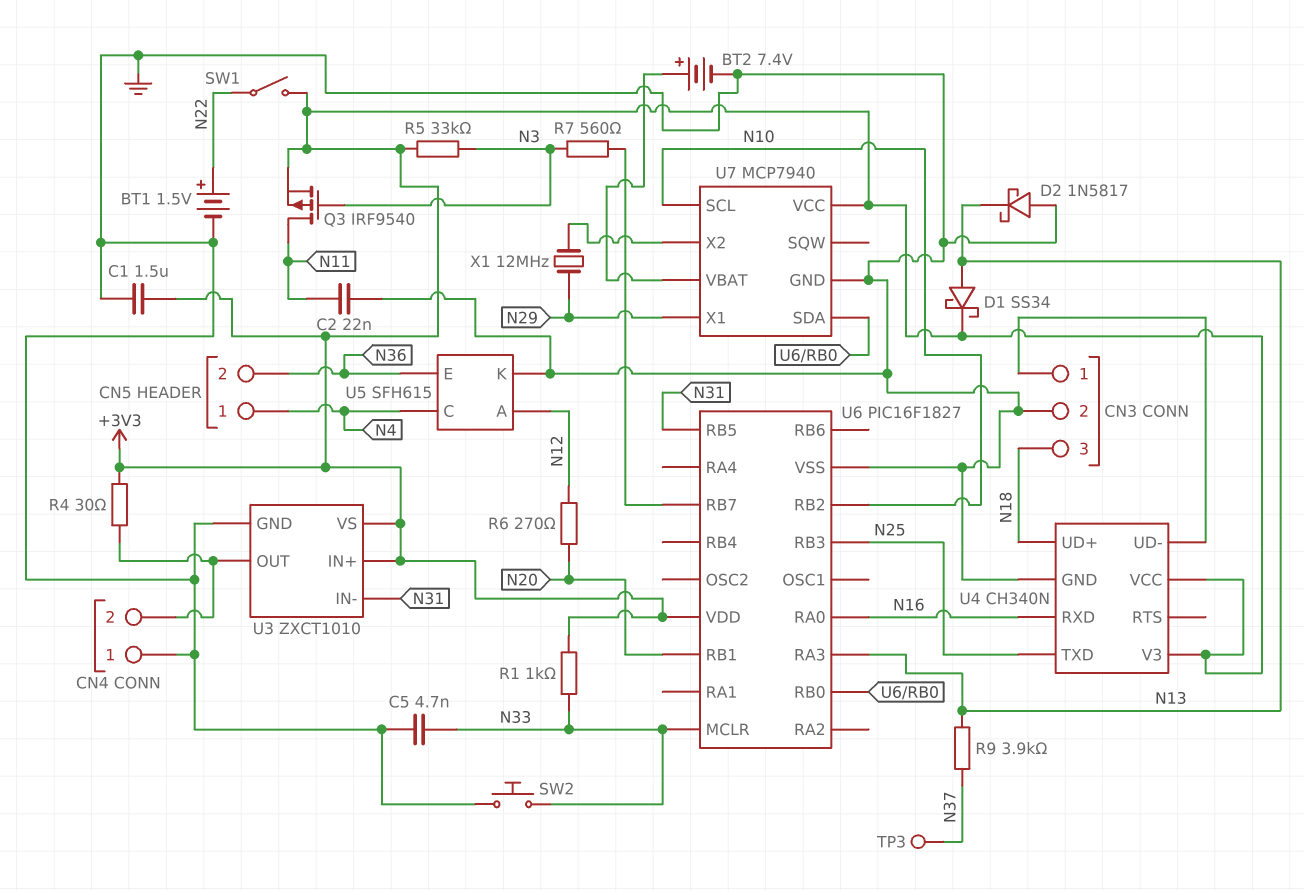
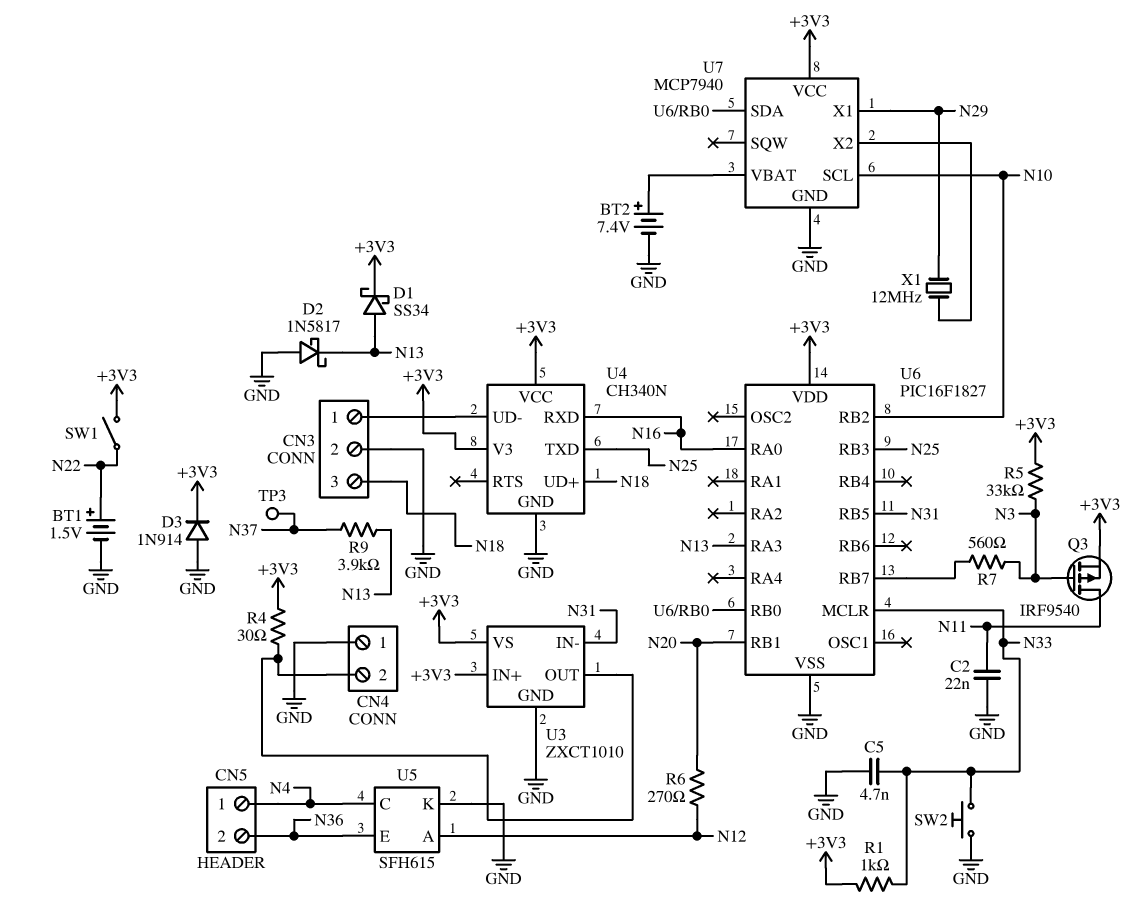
C1: 1.5uF (+3V3, GND) -> none
D3: none -> diode 1N914 (A GND, K +3V3)

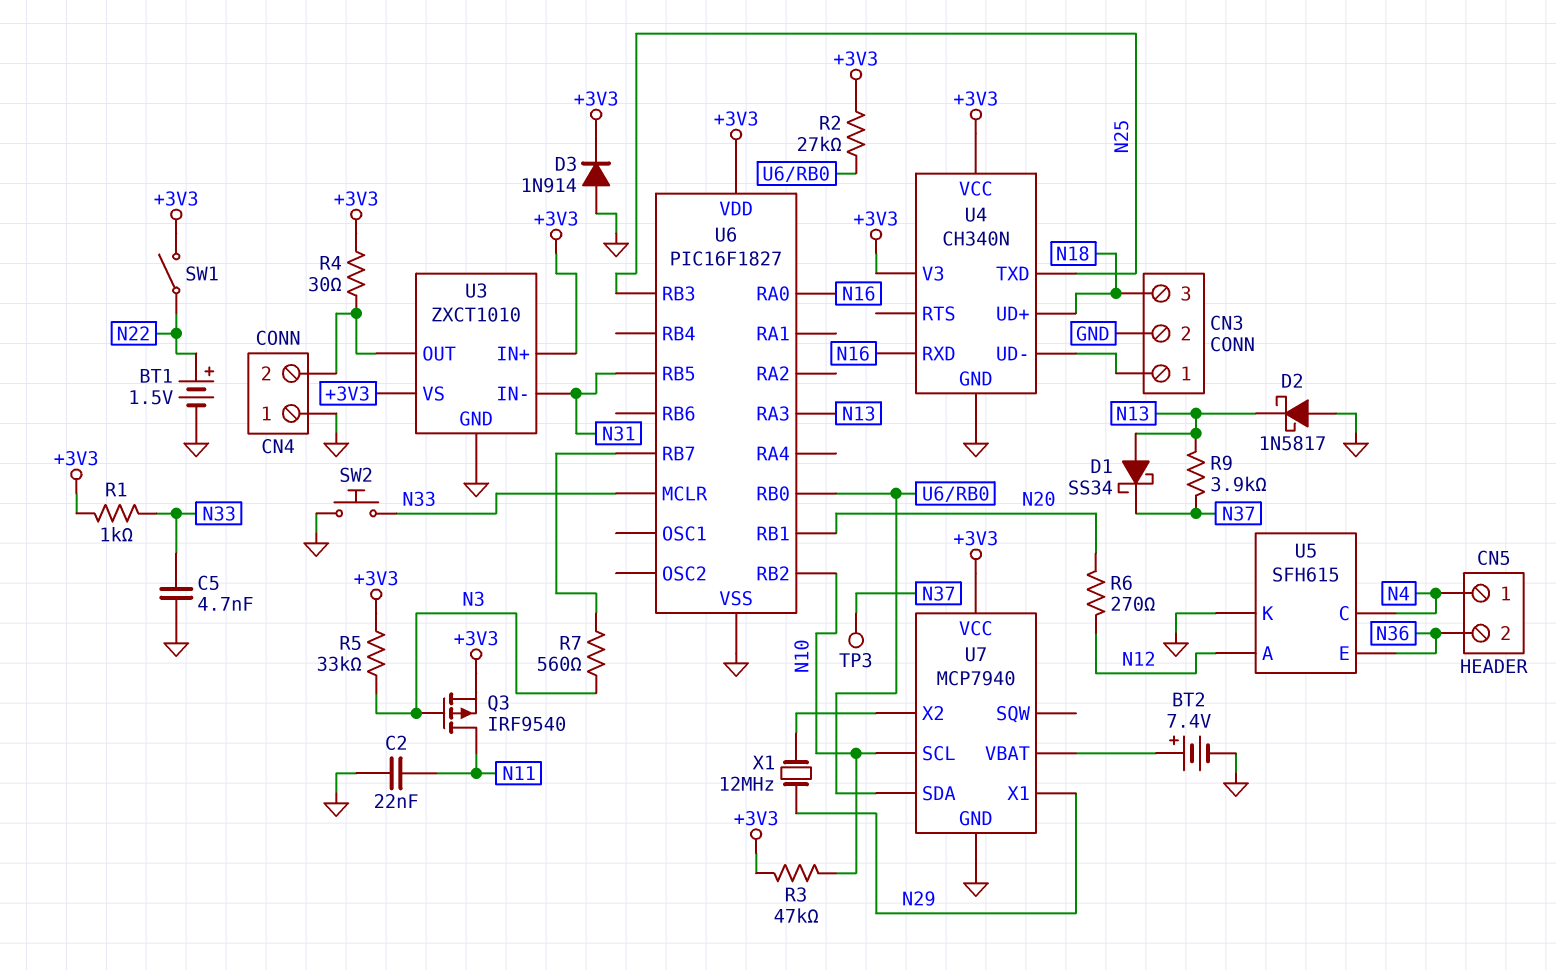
D1: schottky SS34 (A N13, K +3V3) -> schottky SS34 (A N13, K N37)
R2: none -> 27k (+3V3, U6/RB0)
R3: none -> 47k (+3V3, N10)

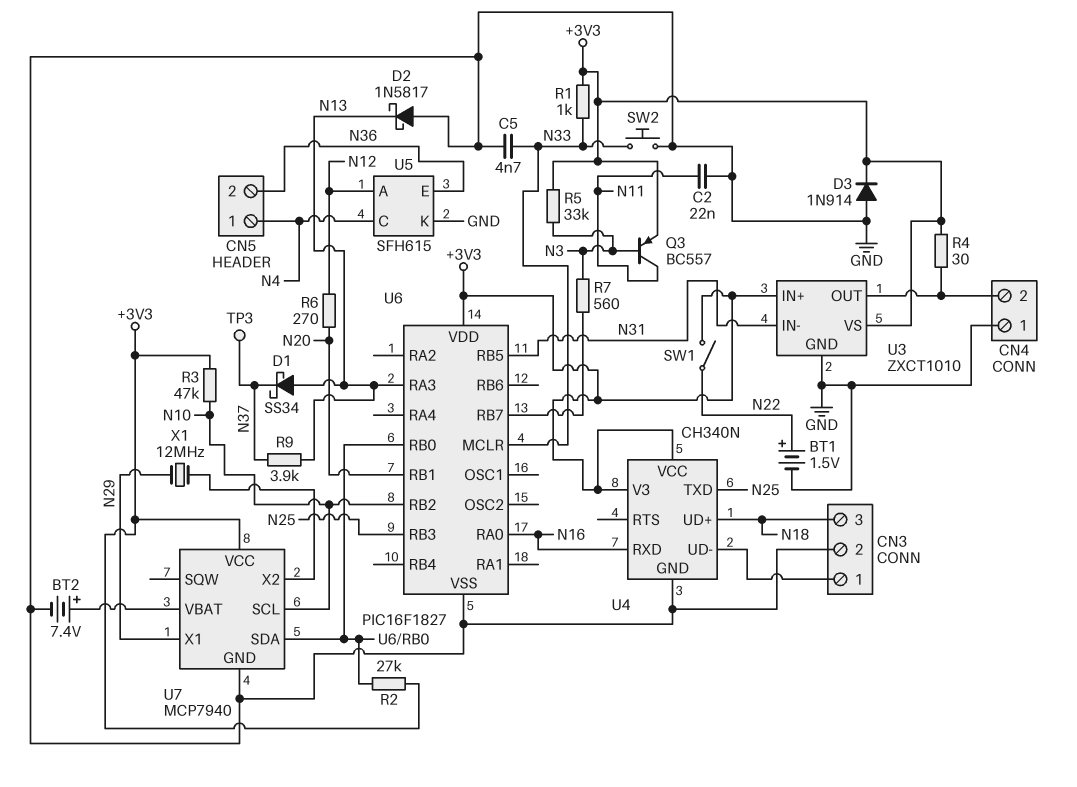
Q3: PMOS IRF9540 (G N3, D N11, S +3V3) -> PNP BC557 (B N3, C N11, E +3V3)

